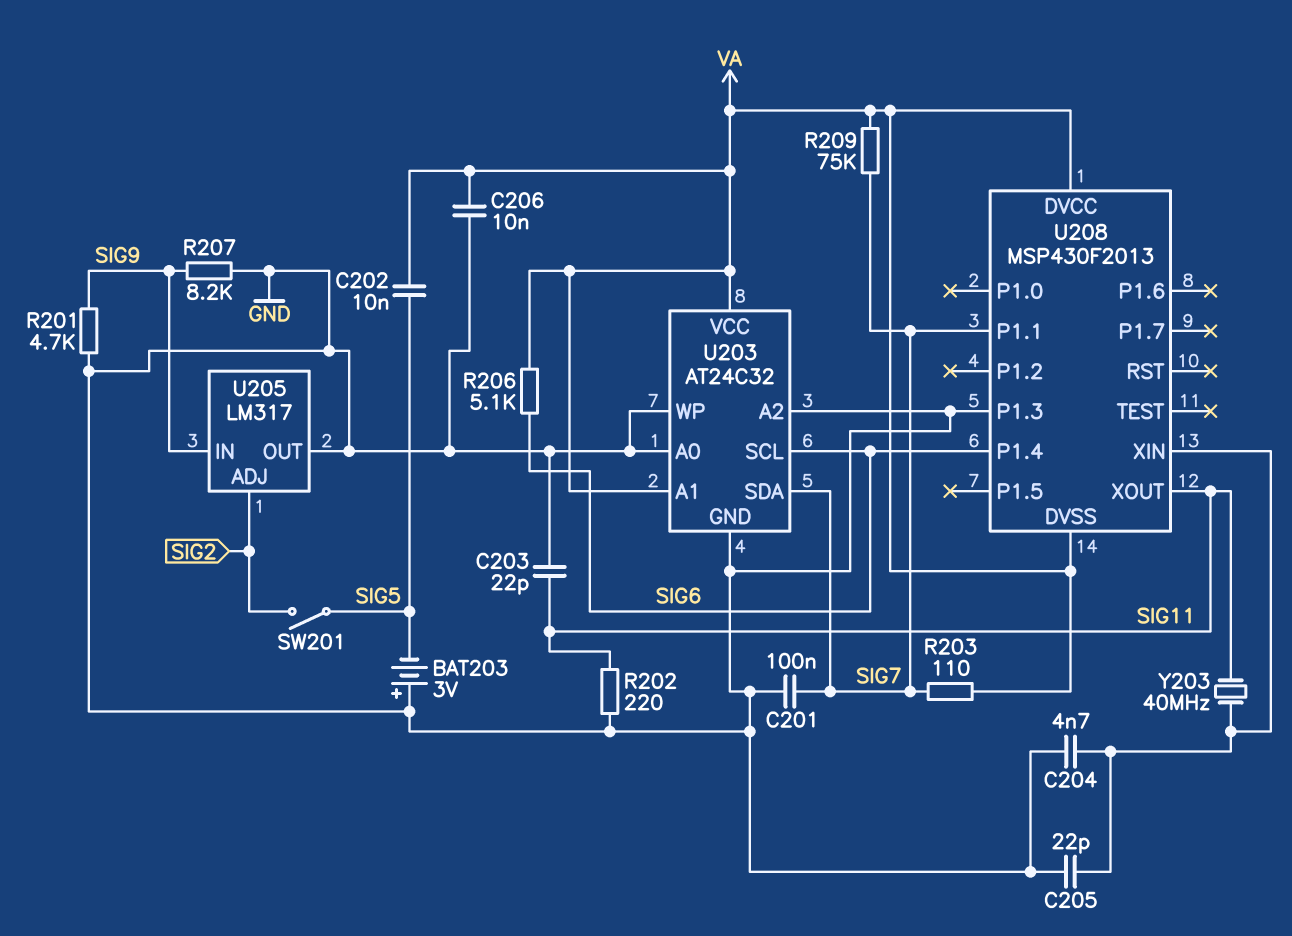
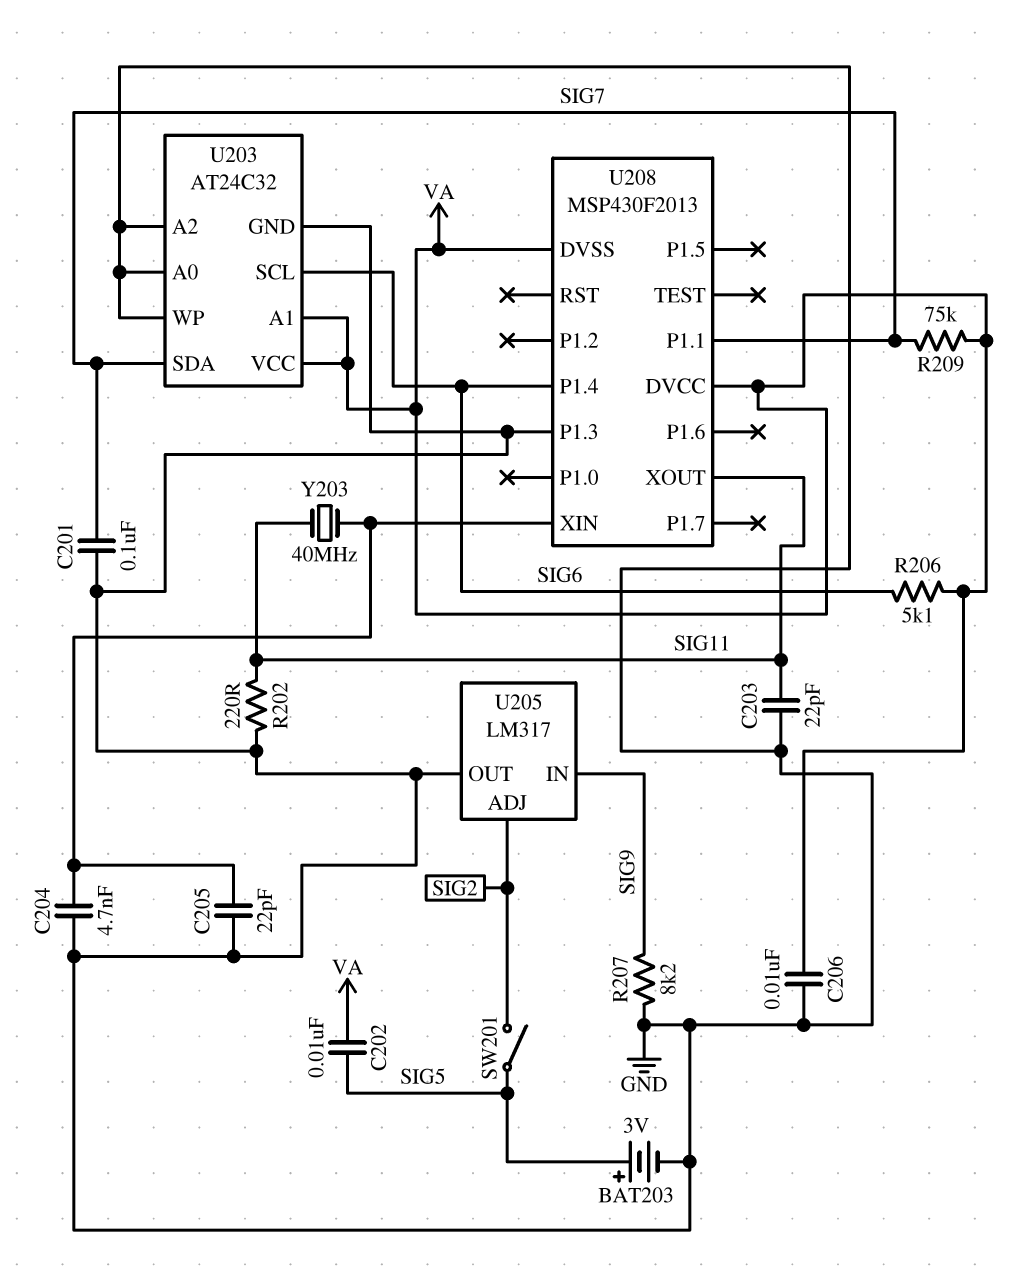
BAT203: 3V (plus GND, minus SIG5) -> 3V (plus SIG5, minus GND)
R201: 4.7k (GND, SIG9) -> none
R203: 110 (SIG7, VA) -> none

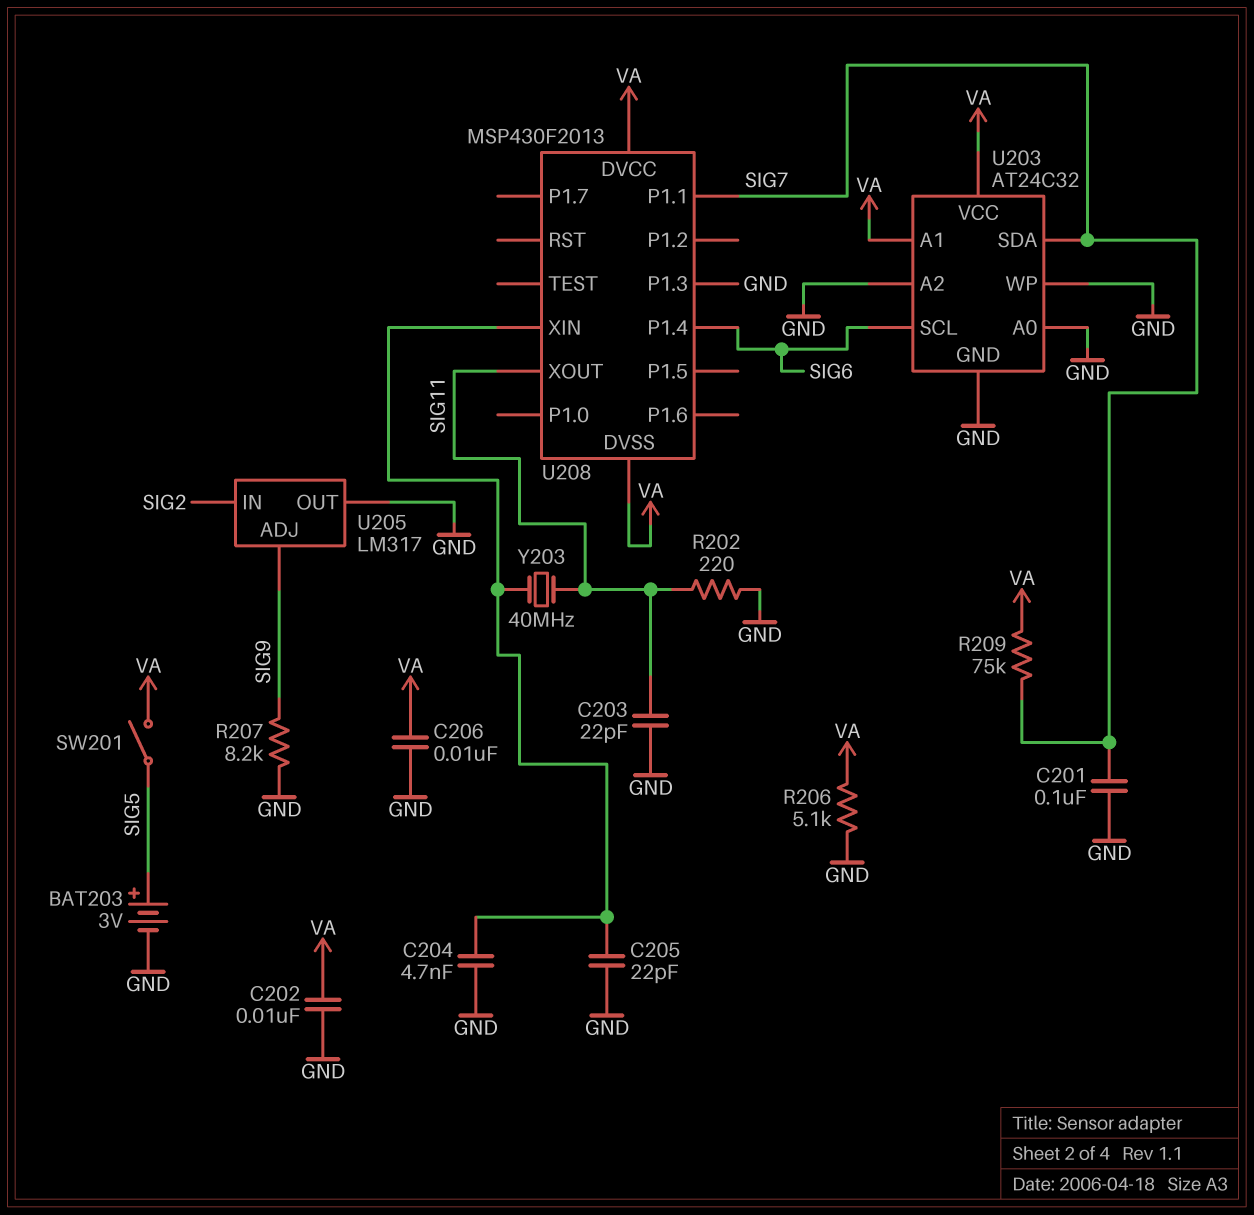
C202: 10nF (SIG5, VA) -> 10nF (GND, VA)
R206: 5.1k (SIG6, VA) -> 5.1k (GND, VA)
SW201: switch (SIG2, SIG5) -> switch (SIG5, VA)
U205 pin ADJ: SIG2 -> SIG9
U205 pin IN: SIG9 -> SIG2

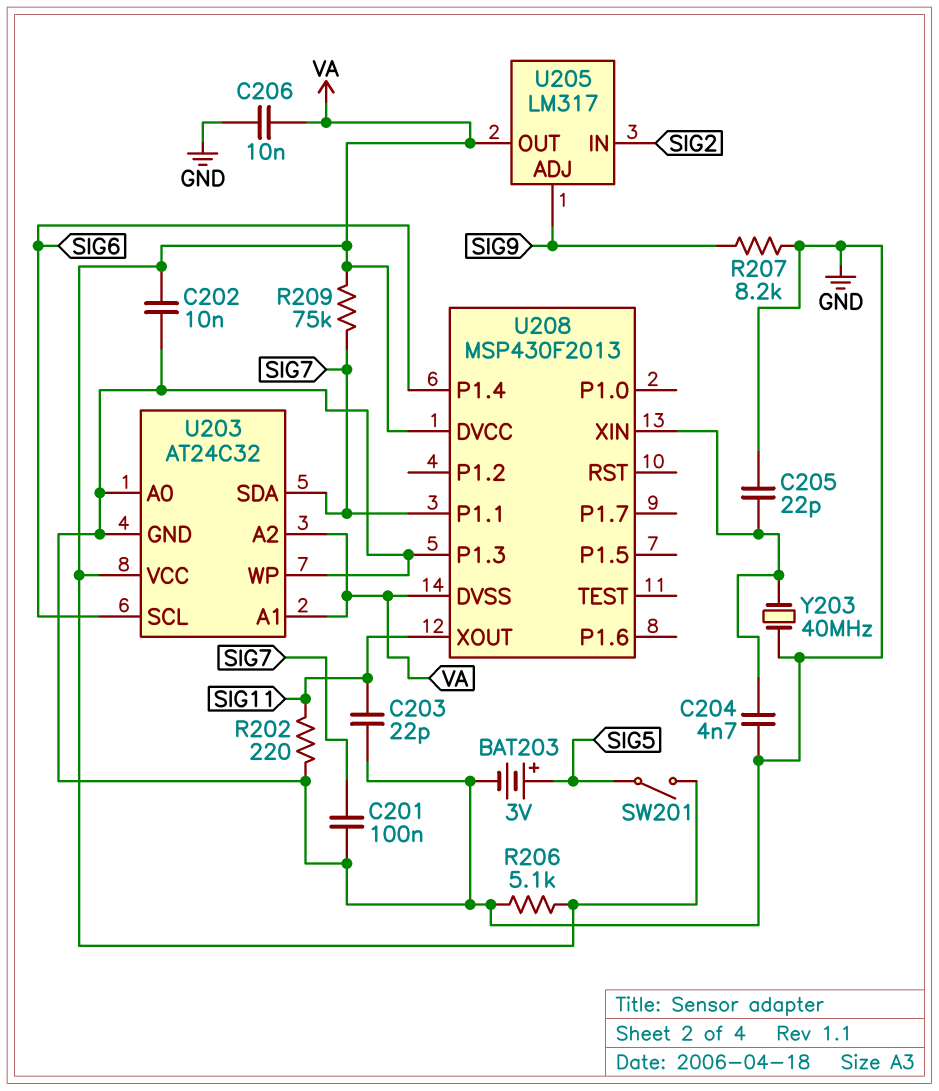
U203 pin A2: GND -> VA
U205 pin OUT: GND -> VA
Y203: 40MHz (SIG11, U208/XIN) -> 40MHz (GND, U208/XIN)

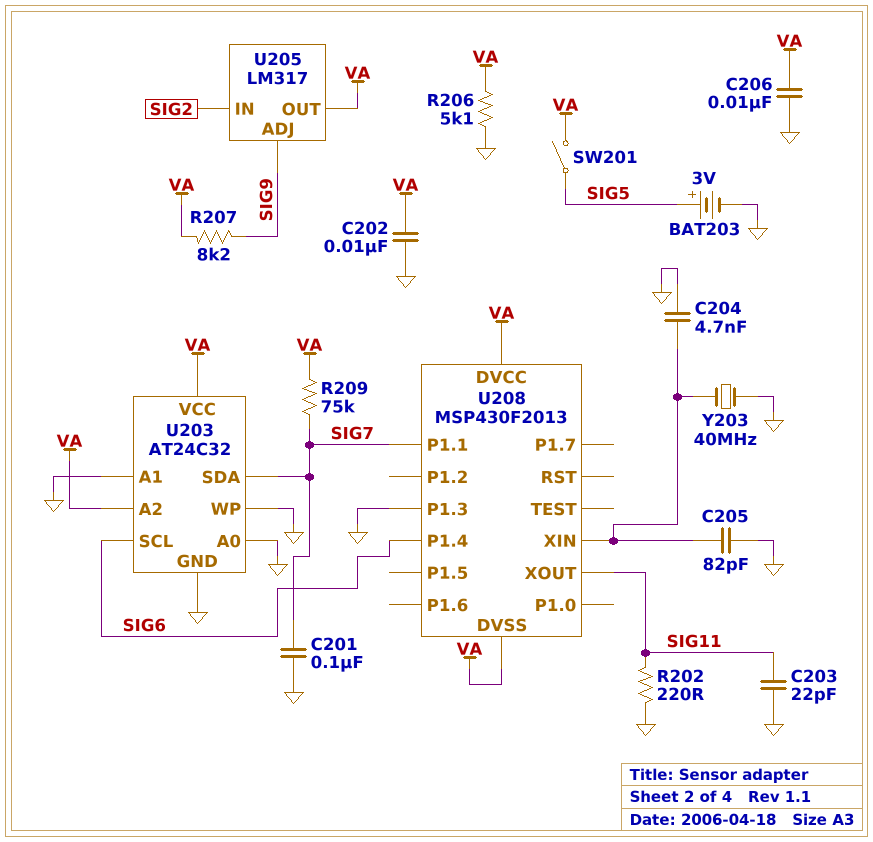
C205: 22pF (GND, U208/XIN) -> 82pF (GND, U208/XIN)
R207: 8.2k (GND, SIG9) -> 8.2k (SIG9, VA)
U203 pin A1: VA -> GND

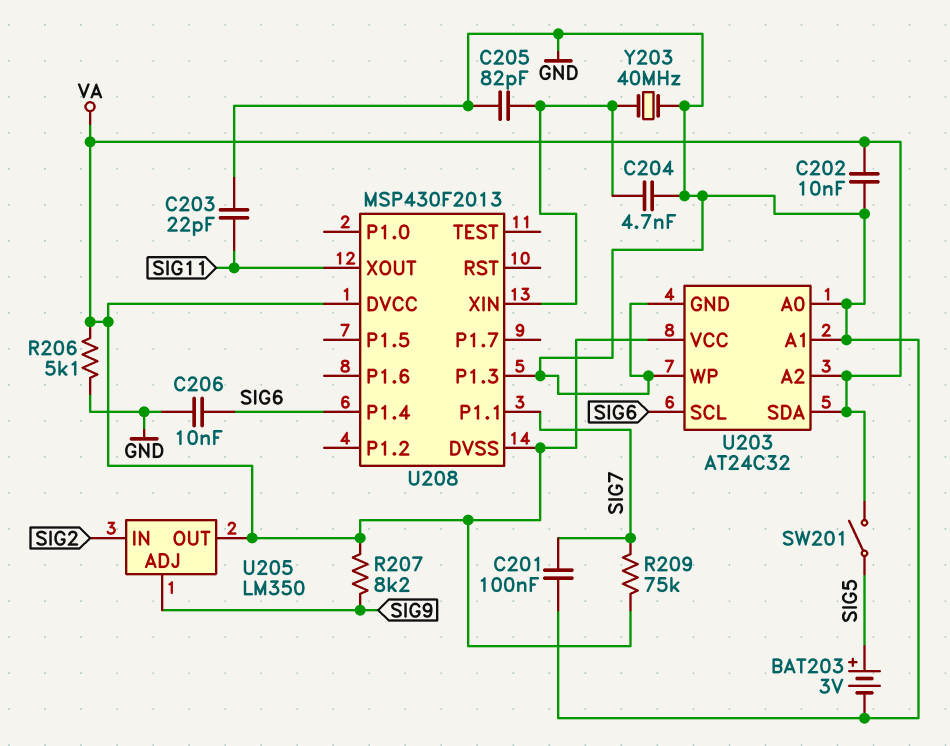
C206: 10nF (GND, VA) -> 10nF (GND, SIG6)
R202: 220 (GND, SIG11) -> none
U203 pin SDA: SIG7 -> VA
U205: LM317 -> LM350

